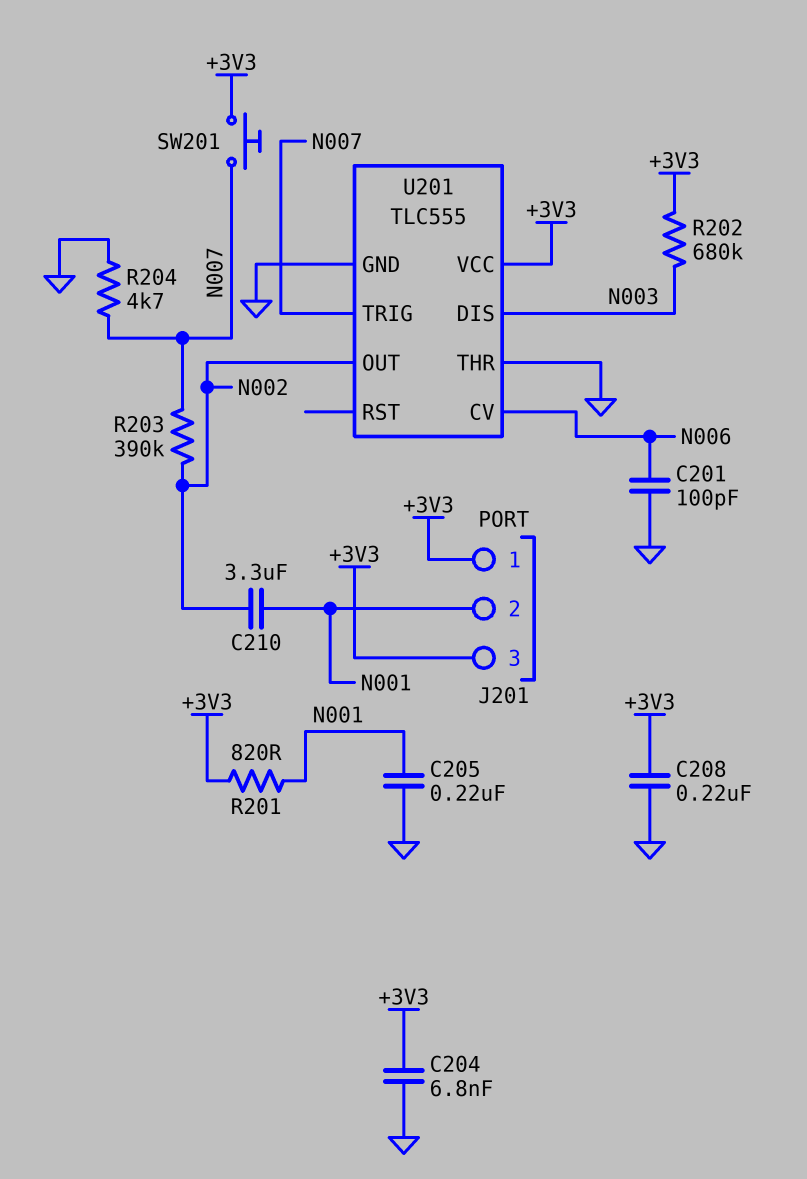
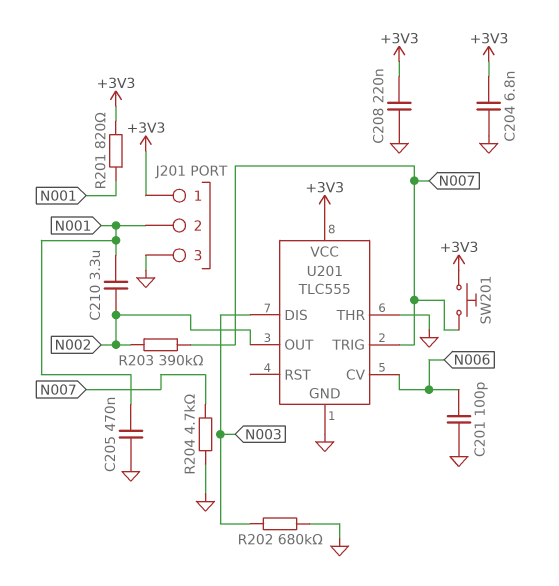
C205: 220nF (GND, N001) -> 470nF (GND, N001)
J201 pin 3: +3V3 -> GND
R202: 680k (+3V3, N003) -> 680k (GND, N003)

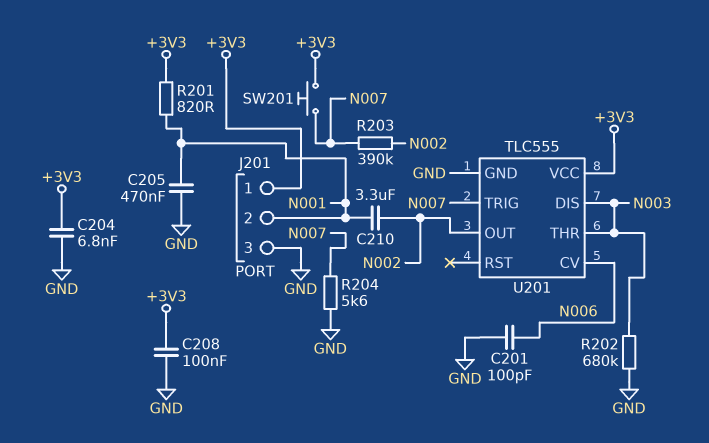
C208: 220nF (+3V3, GND) -> 100nF (+3V3, GND)
R204: 4.7k (GND, N007) -> 5.6k (GND, N007)
U201 pin THR: GND -> N003

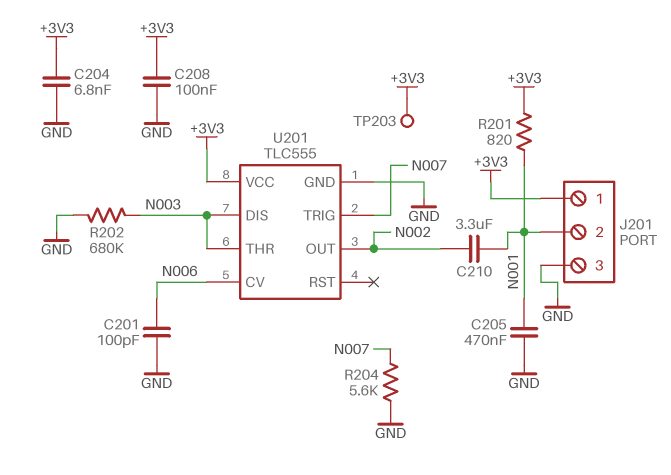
R203: 390k (N002, N007) -> none
SW201: button (+3V3, N007) -> none
TP203: none -> test point (+3V3)

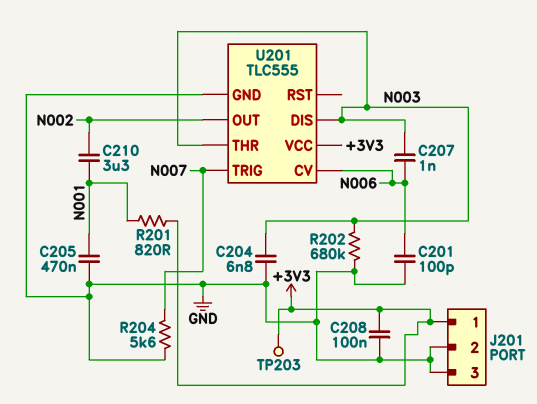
C204: 6.8nF (+3V3, GND) -> 6.8nF (GND, N003)
C207: none -> 1nF (N003, N006)
J201 pin 2: N001 -> GND

